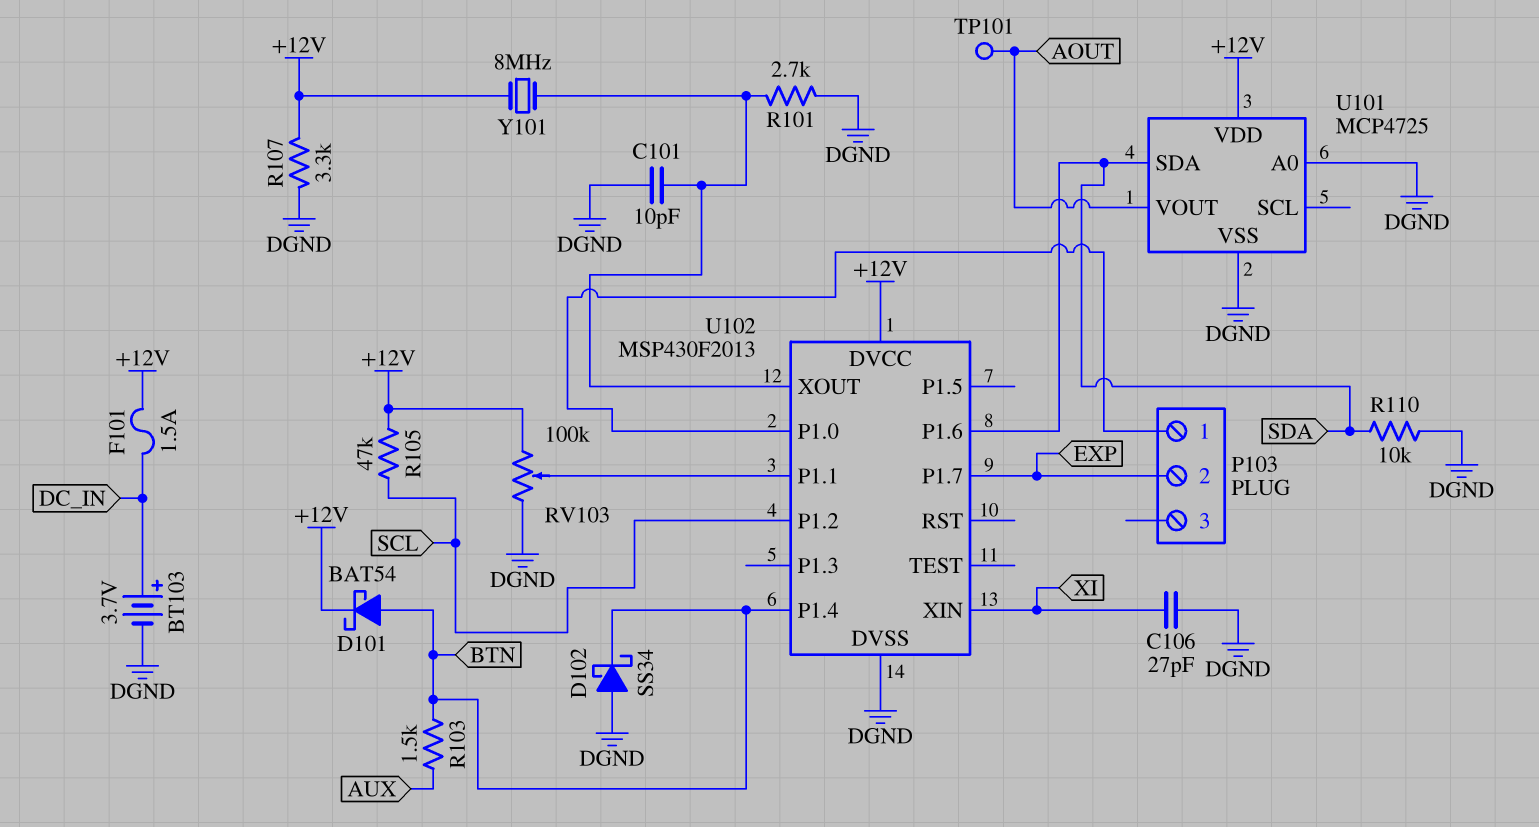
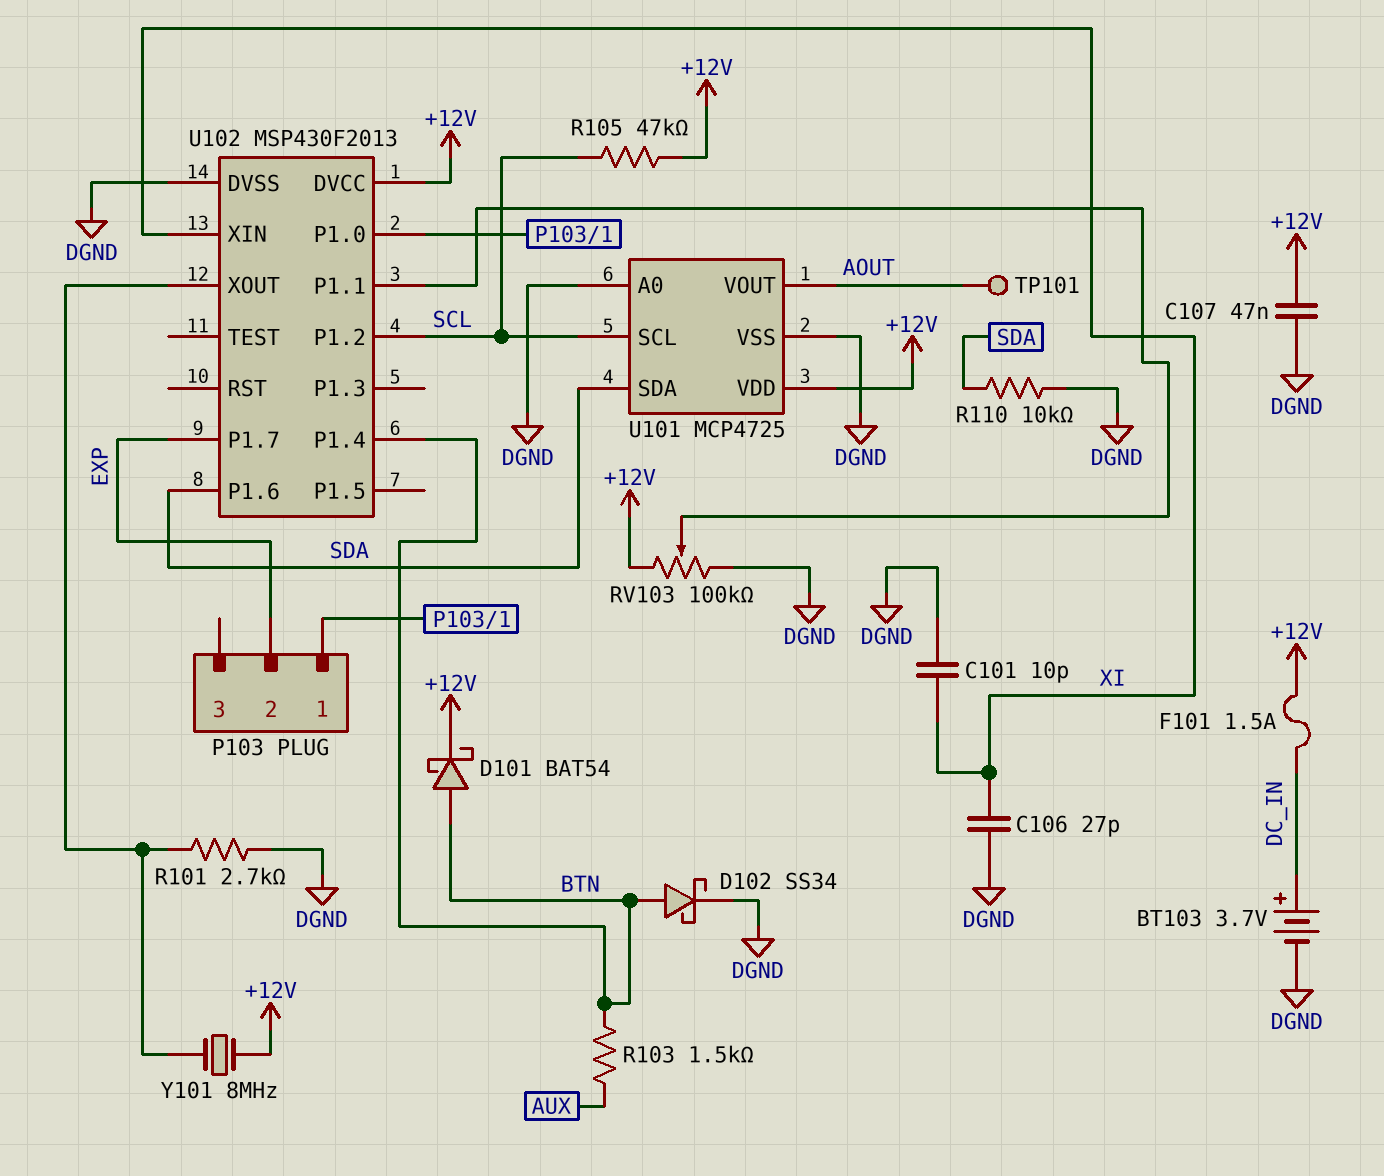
C101: 10pF (DGND, U102/XOUT) -> 10pF (DGND, XI)
C107: none -> 47nF (+12V, DGND)
D102: schottky SS34 (A DGND, K BTN) -> schottky SS34 (A BTN, K DGND)
R107: 3.3k (+12V, DGND) -> none
U101 pin SCL: none -> SCL

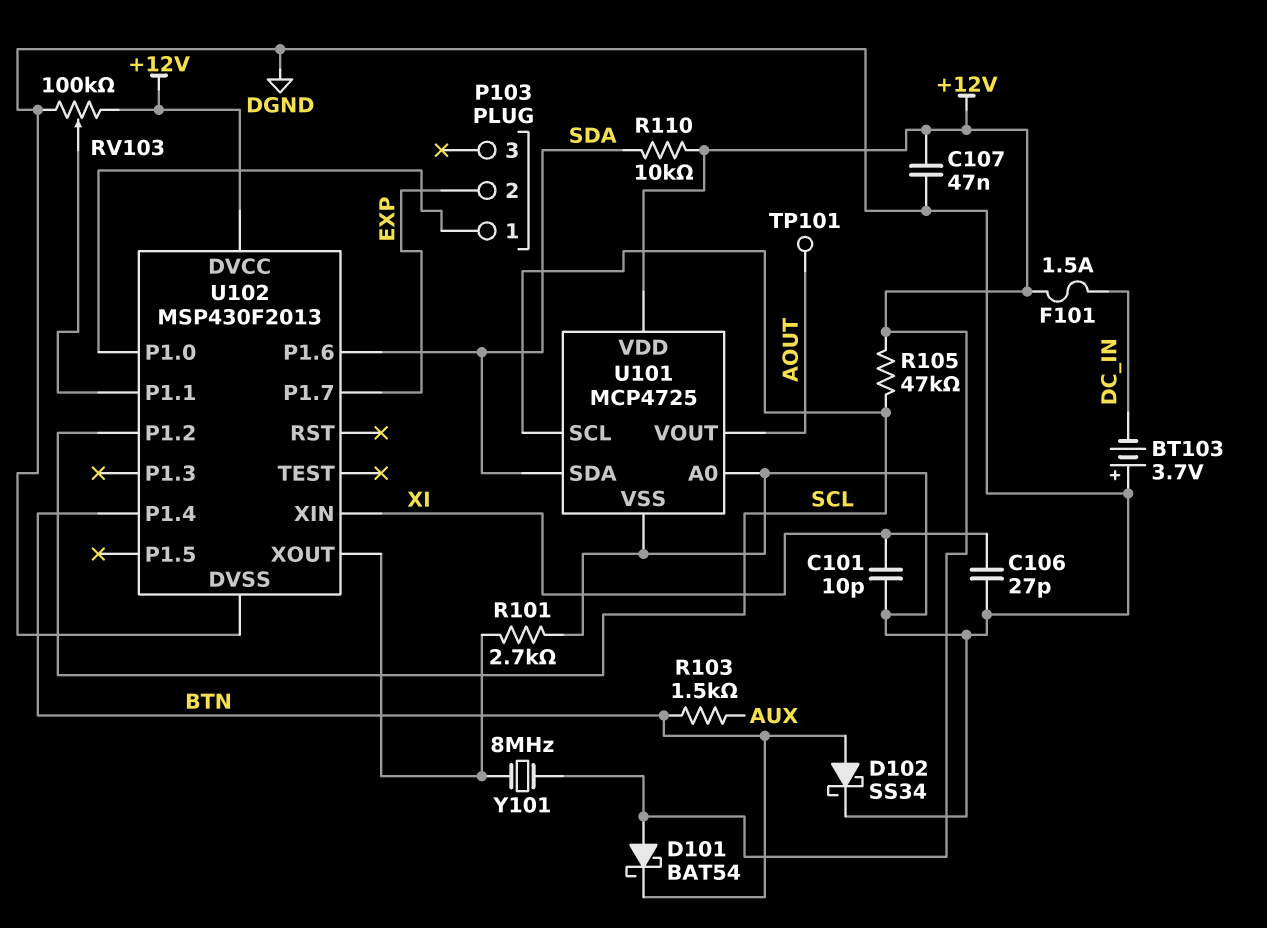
BT103: 3.7V (plus DC_IN, minus DGND) -> 3.7V (plus DGND, minus DC_IN)
D101: schottky BAT54 (A BTN, K +12V) -> schottky BAT54 (A +12V, K BTN)
R110: 10k (DGND, SDA) -> 10k (+12V, SDA)

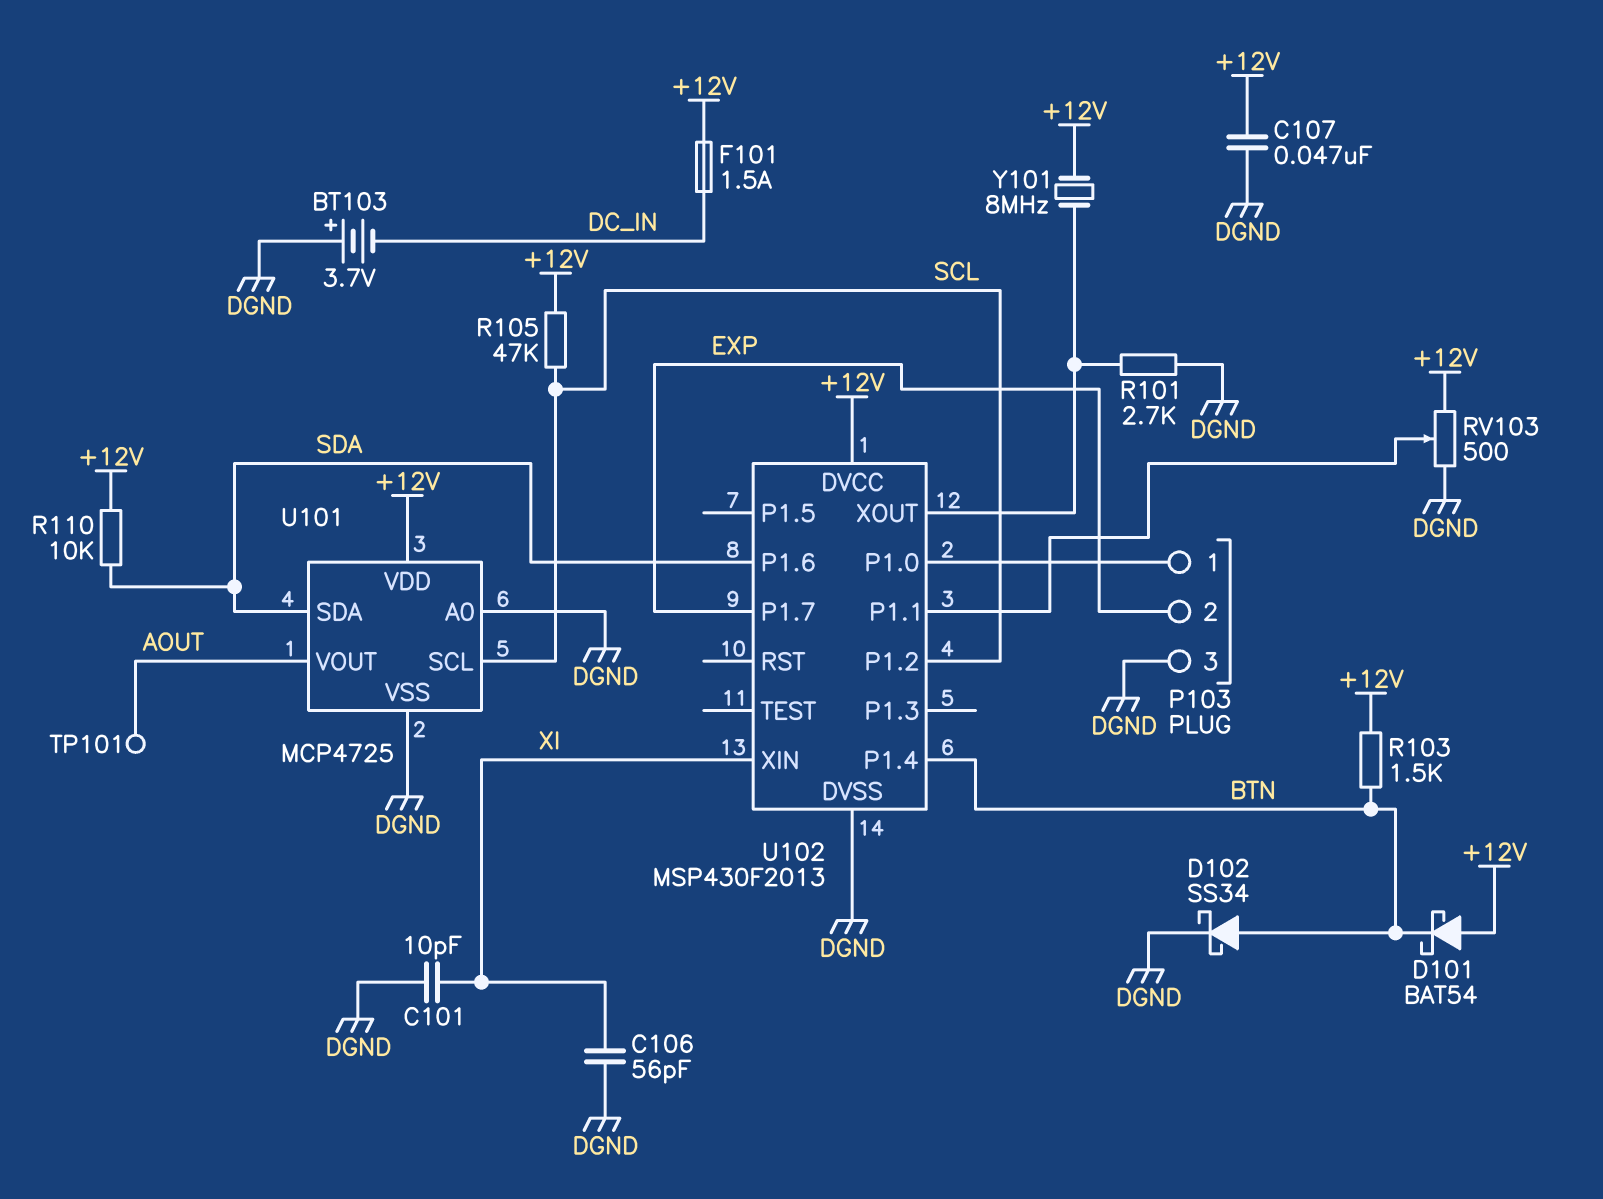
C106: 27pF (DGND, XI) -> 56pF (DGND, XI)
P103 pin 3: none -> DGND
R103: 1.5k (AUX, BTN) -> 1.5k (+12V, BTN)
RV103: 100k (+12V, DGND, wiper U102/P1.1) -> 500 (+12V, DGND, wiper U102/P1.1)

